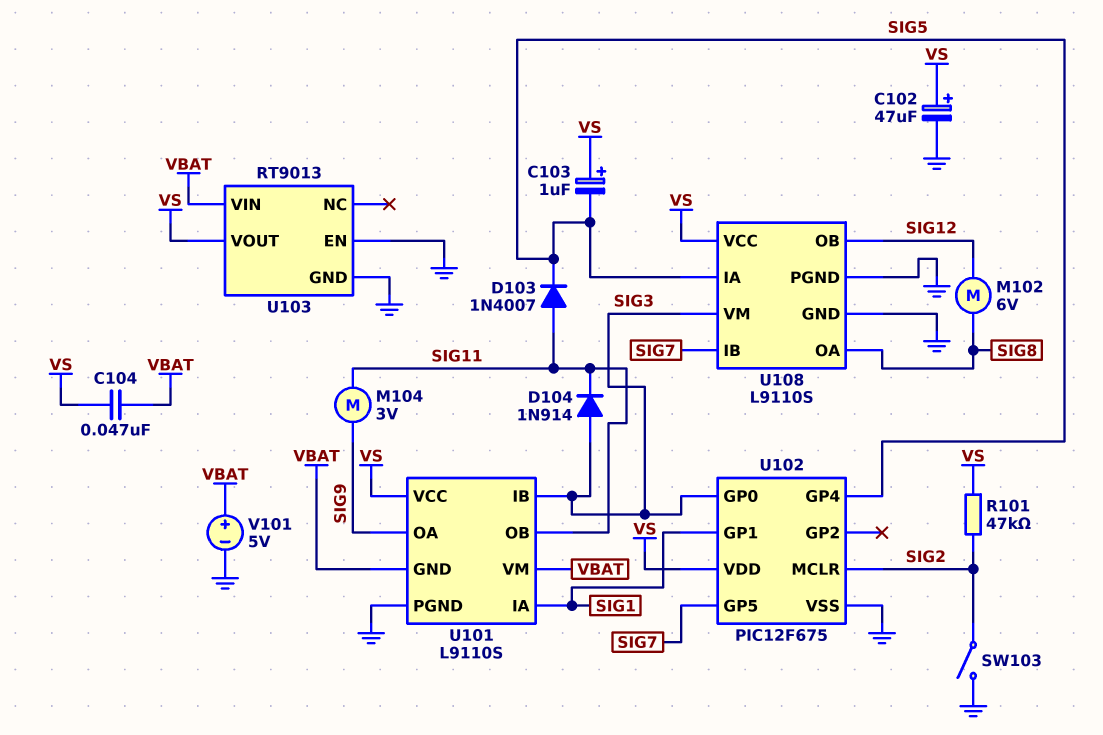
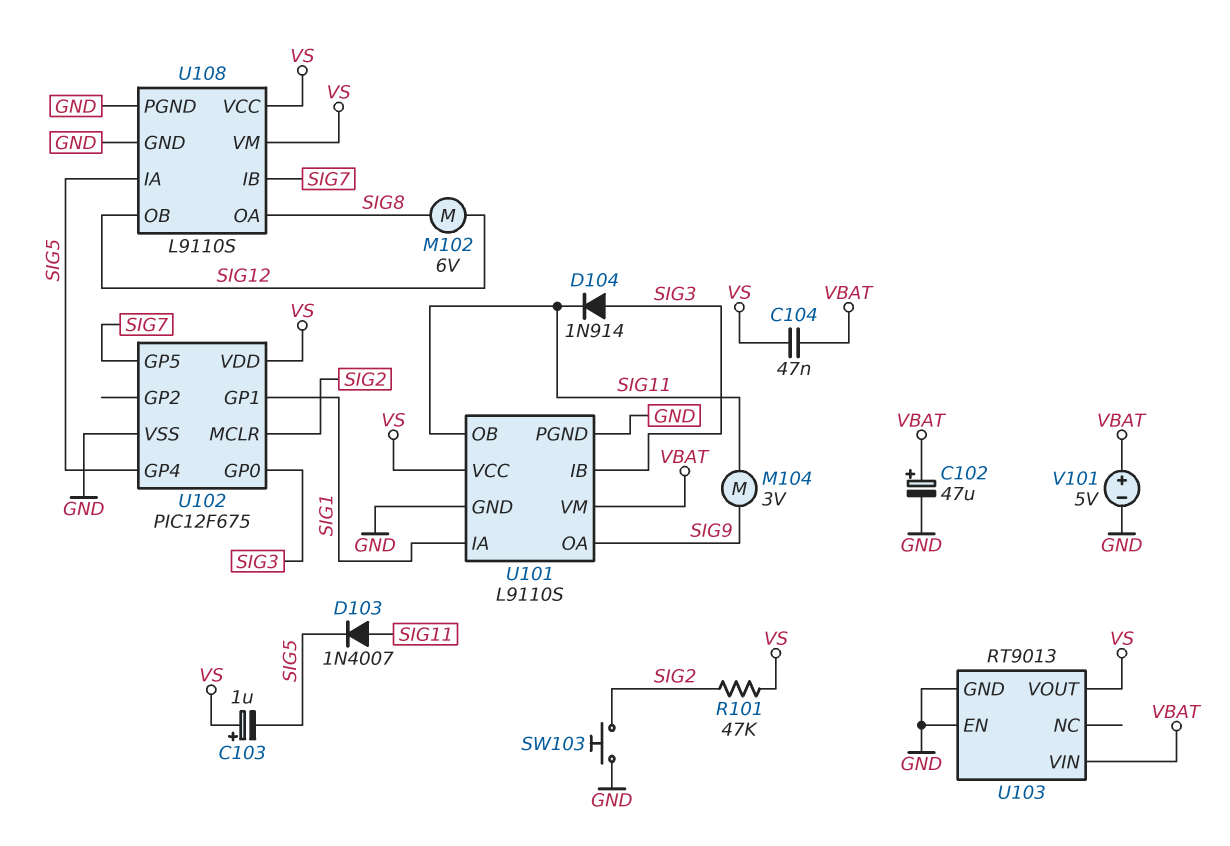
C102: 47uF (plus VS, minus GND) -> 47uF (plus VBAT, minus GND)
SW103: switch (GND, SIG2) -> button (GND, SIG2)
U101 pin GND: VBAT -> GND
U108 pin VM: SIG3 -> VS

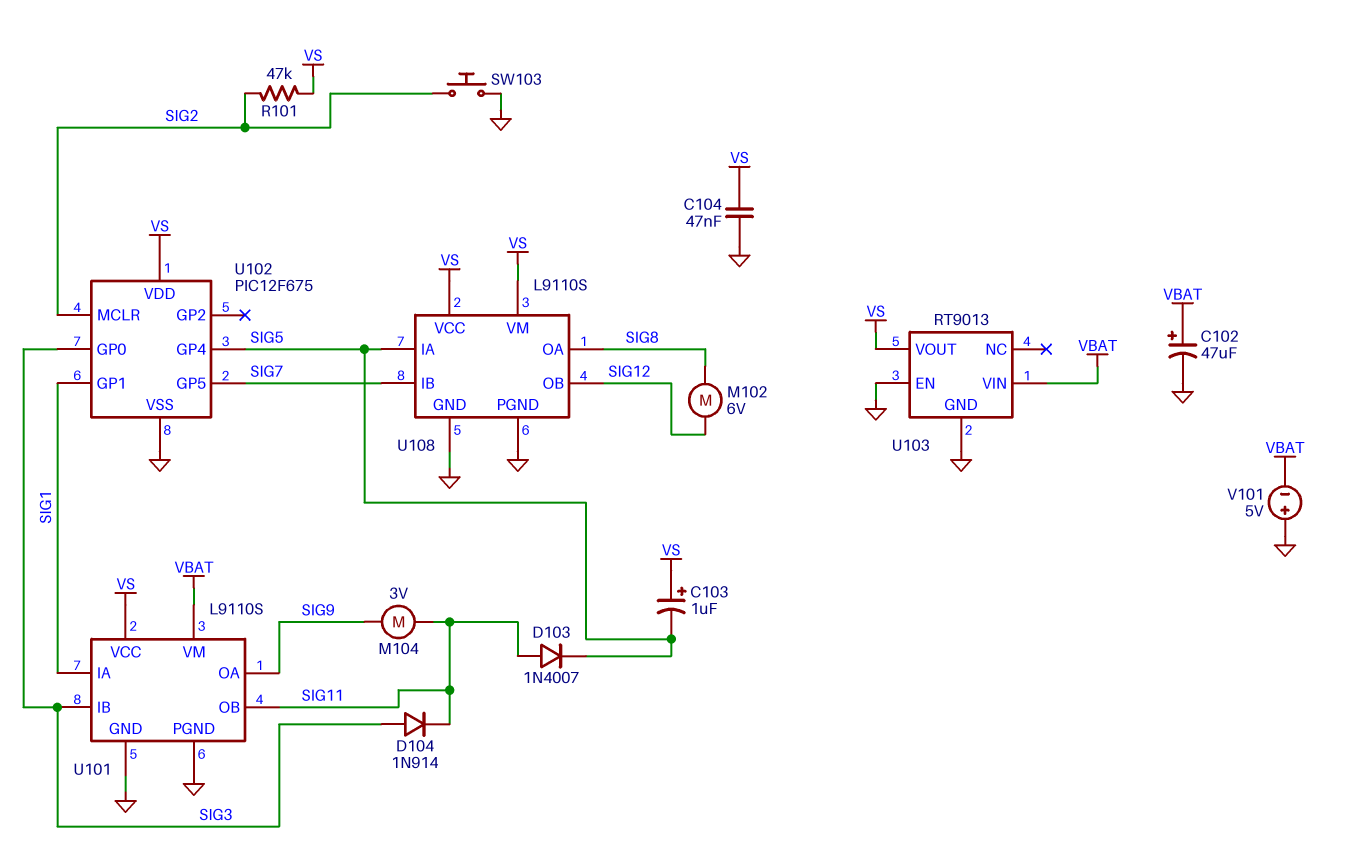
C104: 47nF (VBAT, VS) -> 47nF (GND, VS)
V101: 5V (plus VBAT, minus GND) -> 5V (plus GND, minus VBAT)

